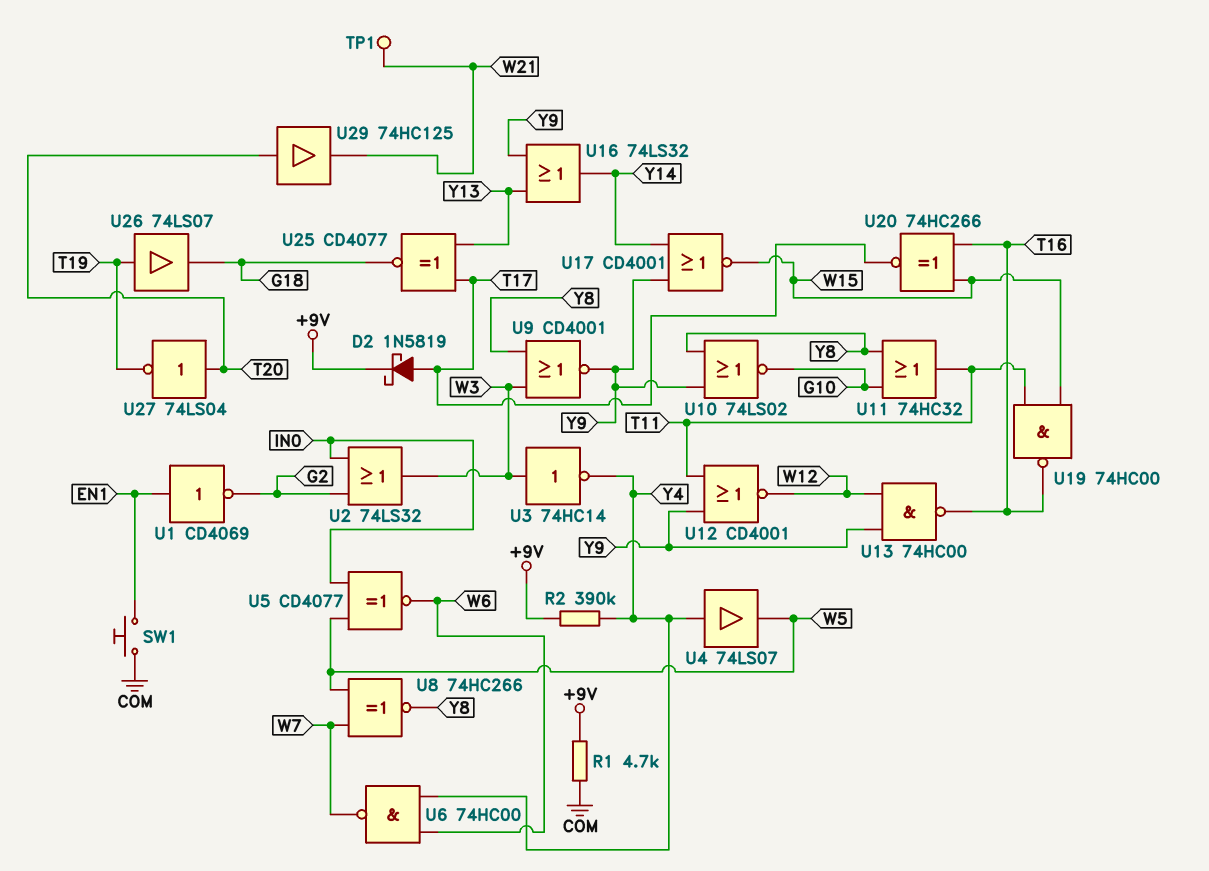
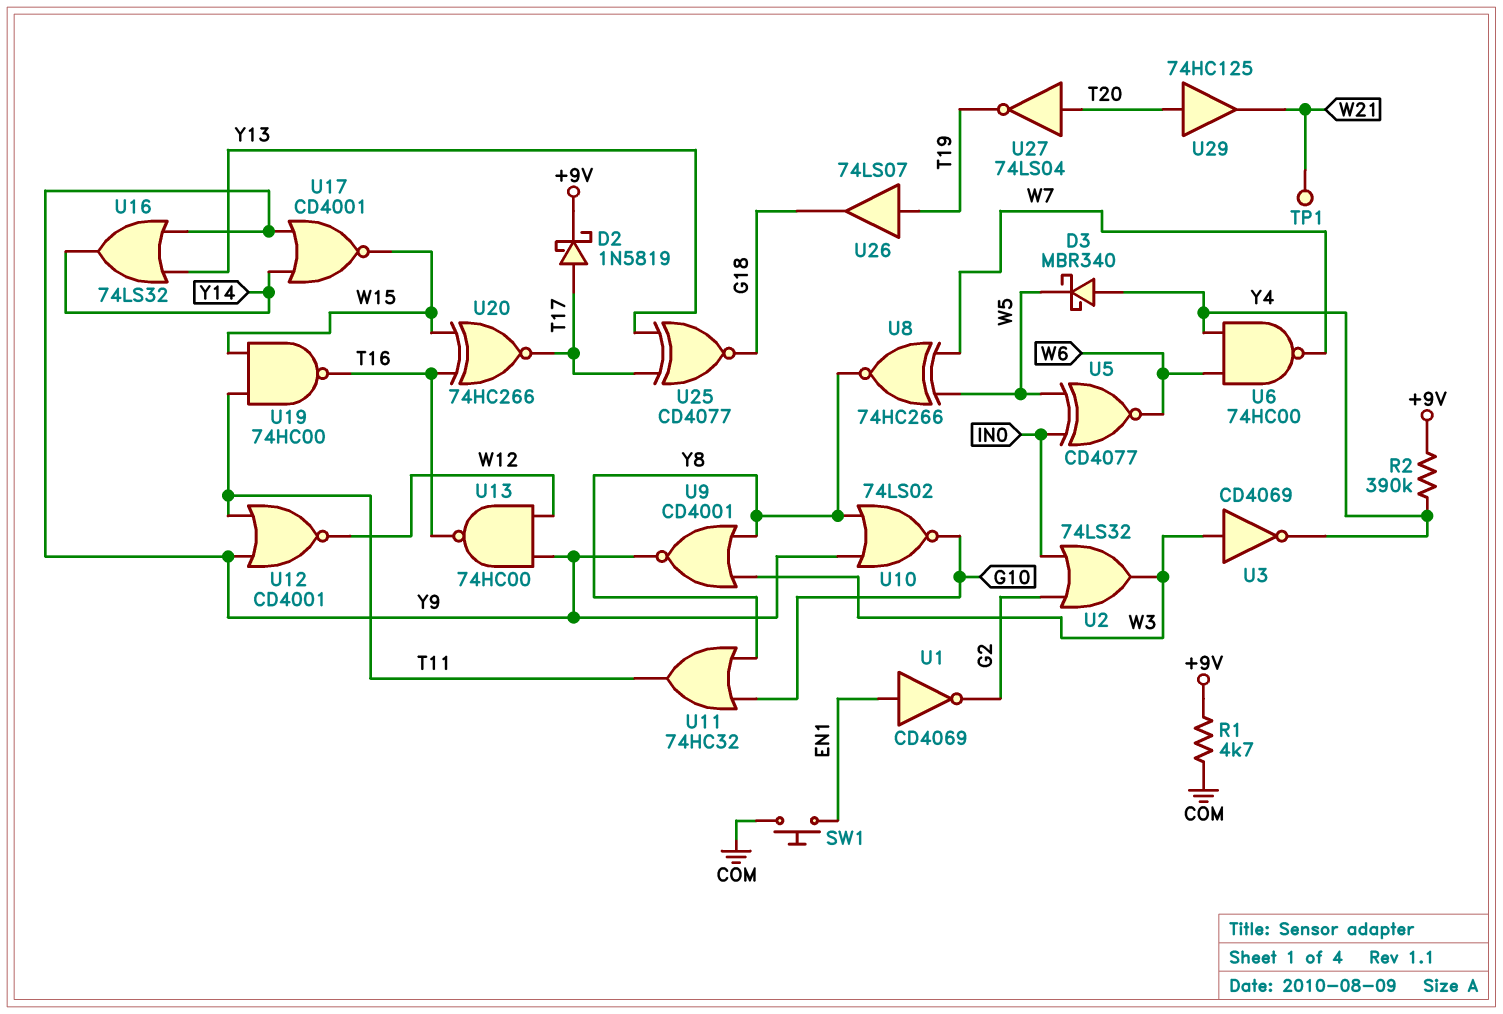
D3: none -> schottky MBR340 (A Y4, K W5)
U3: NOT 74HC14 (in W3, out Y4) -> NOT CD4069 (in W3, out Y4)
U4: buffer 74LS07 (in Y4, out W5) -> none

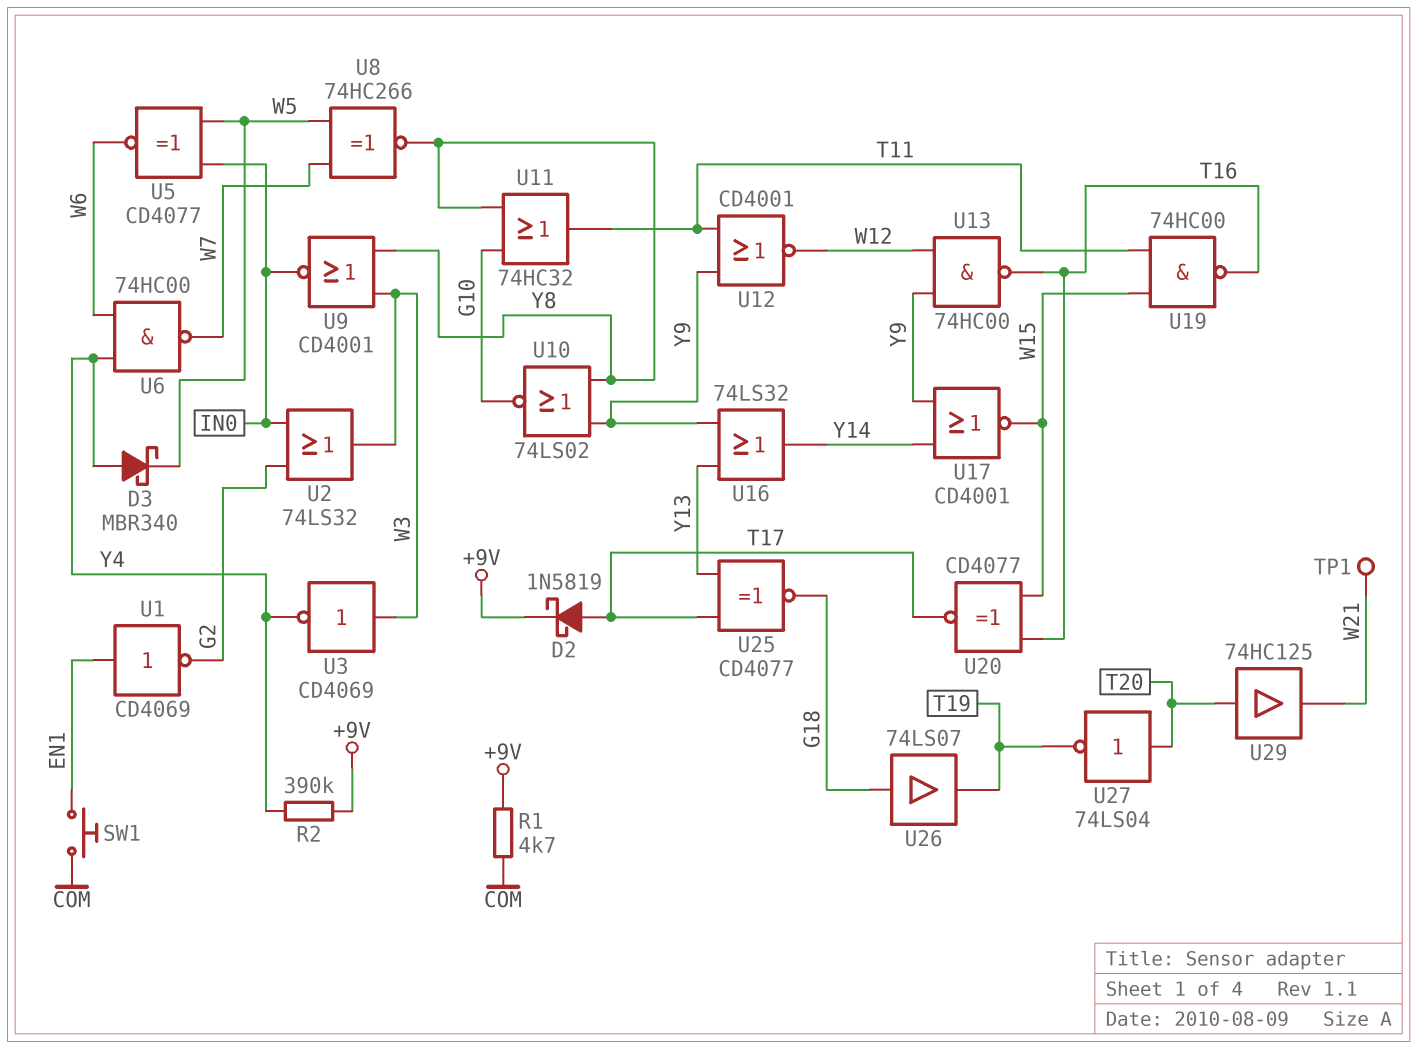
U9: NOR CD4001 (in W3, in Y8, out Y9) -> NOR CD4001 (in W3, in Y8, out IN0)
U20: XNOR 74HC266 (in T16, in W15, out T17) -> XNOR CD4077 (in T16, in W15, out T17)
U26: buffer 74LS07 (in T19, out G18) -> buffer 74LS07 (in G18, out T19)

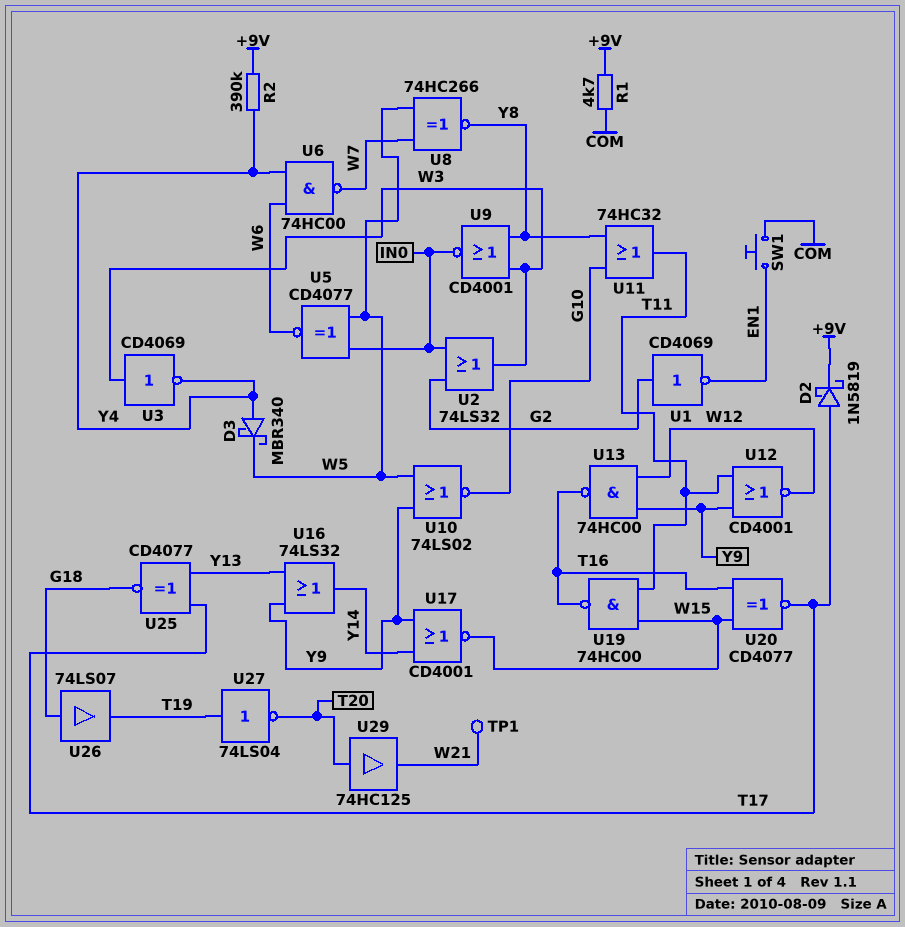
U1: NOT CD4069 (in EN1, out G2) -> NOT CD4069 (in G2, out EN1)
U10: NOR 74LS02 (in Y8, in Y9, out G10) -> NOR 74LS02 (in W5, in Y9, out G10)
U27: NOT 74LS04 (in T20, out T19) -> NOT 74LS04 (in T19, out T20)

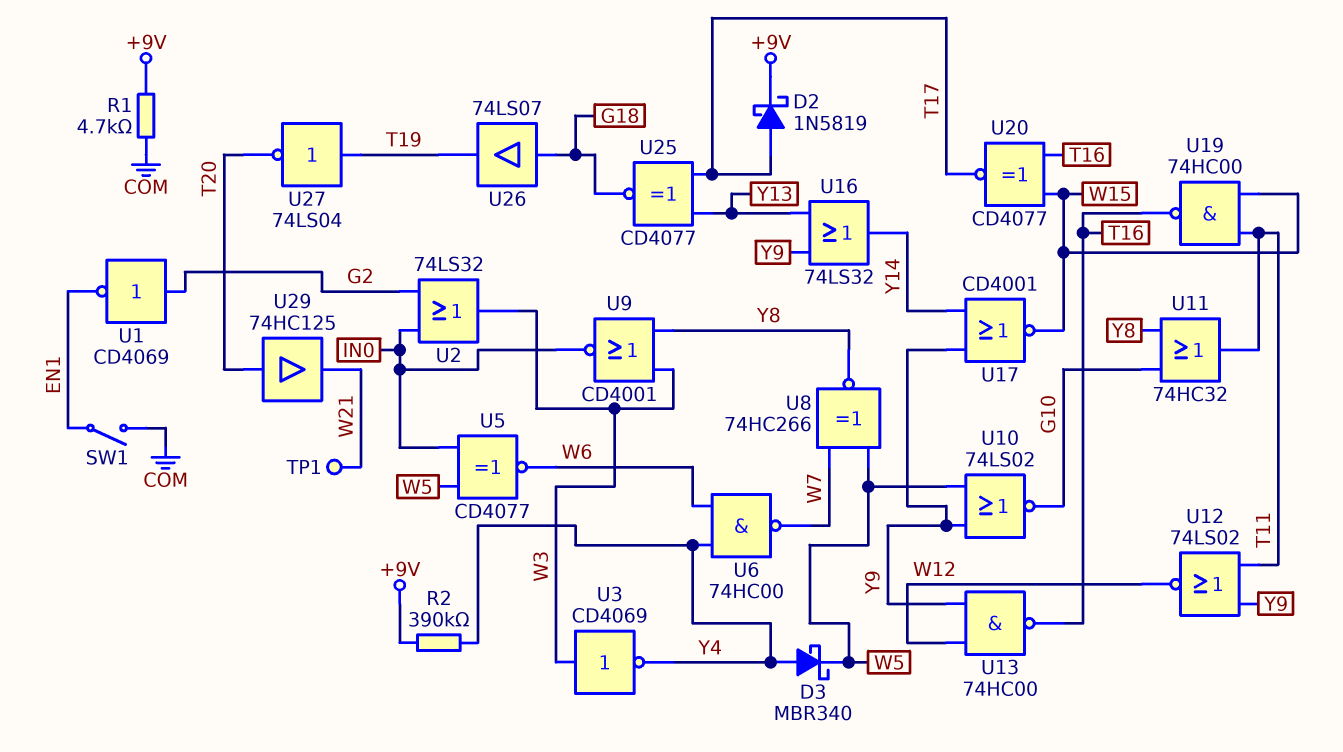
SW1: button (COM, EN1) -> switch (COM, EN1)
U12: NOR CD4001 (in T11, in Y9, out W12) -> NOR 74LS02 (in T11, in Y9, out W12)

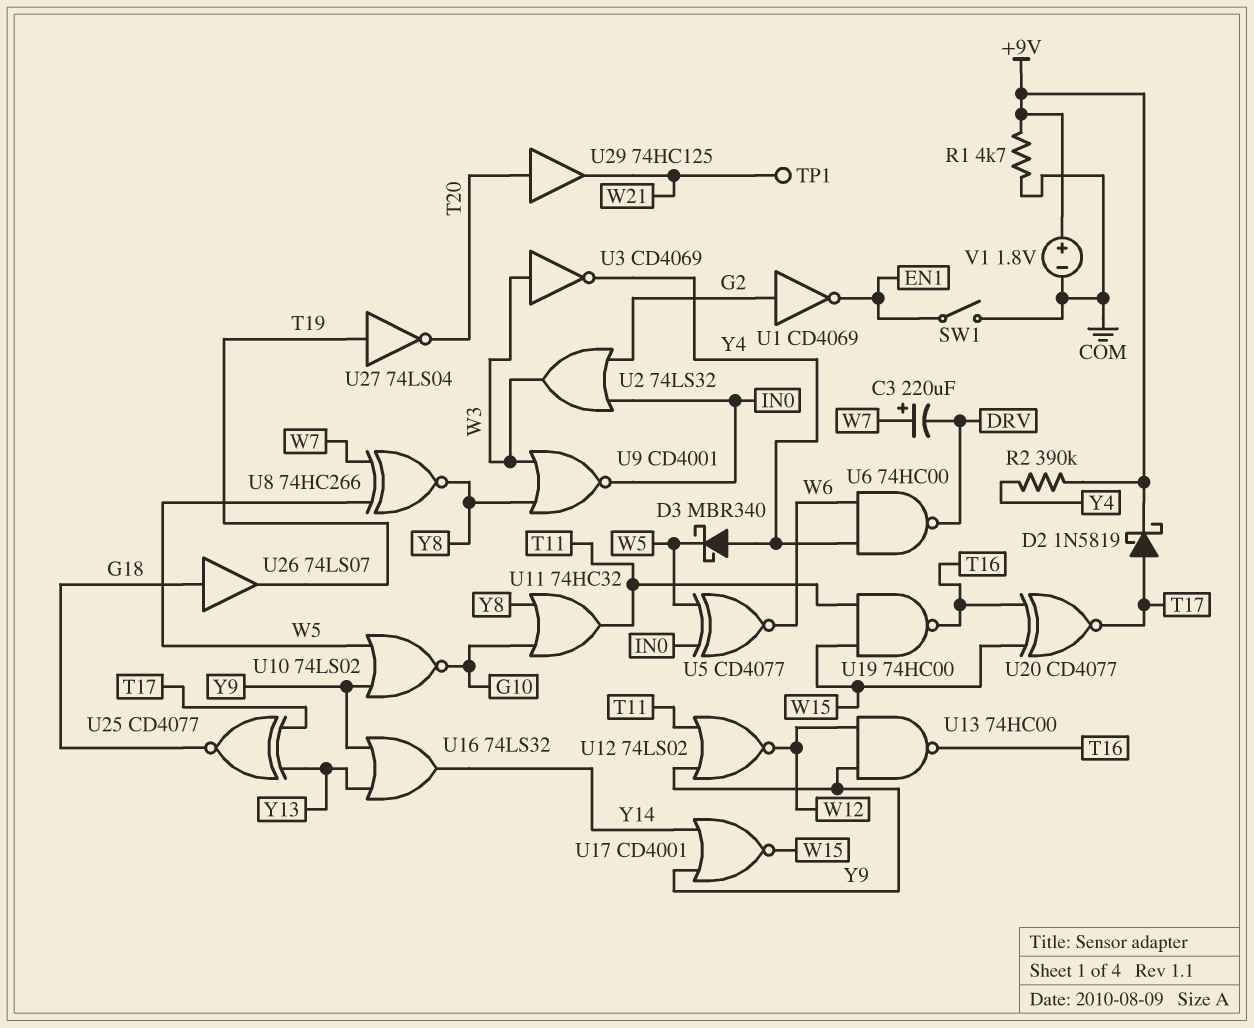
C3: none -> 220uF (plus W7, minus DRV)
U6: NAND 74HC00 (in W6, in Y4, out W7) -> NAND 74HC00 (in W6, in Y4, out DRV)
V1: none -> 1.8V (plus +9V, minus COM)

